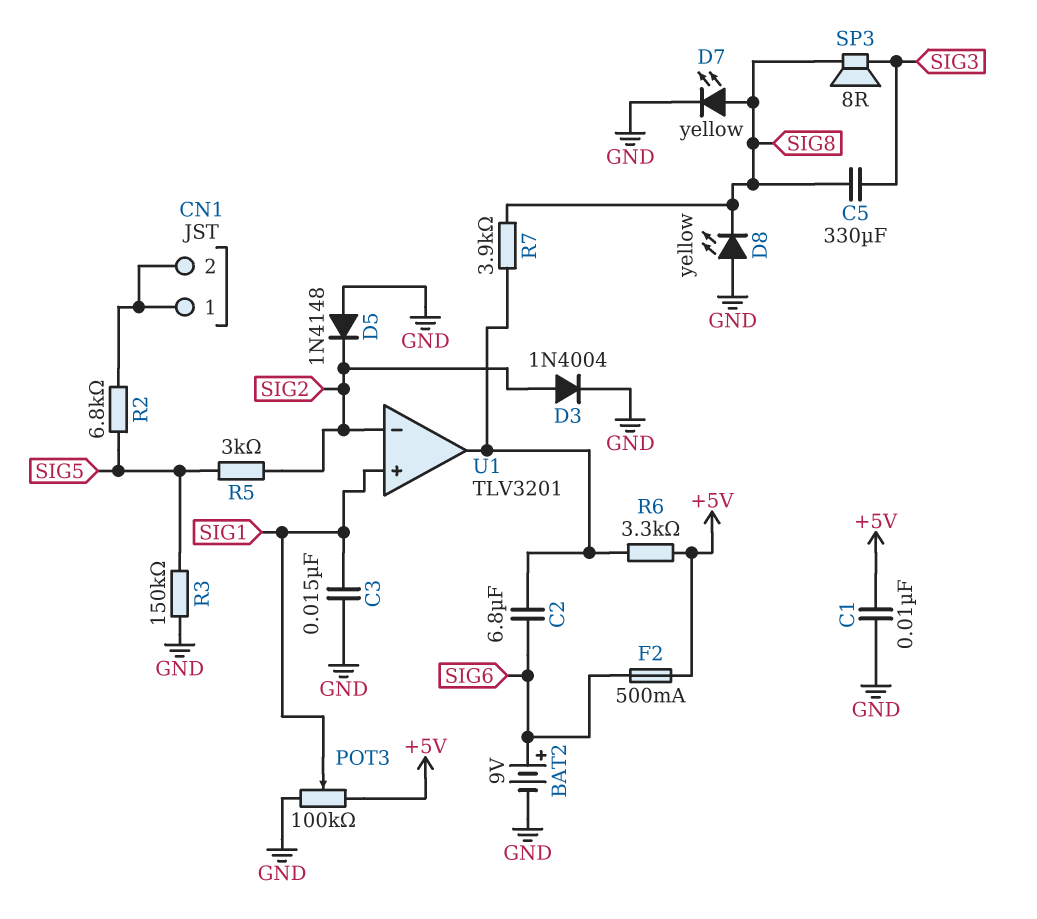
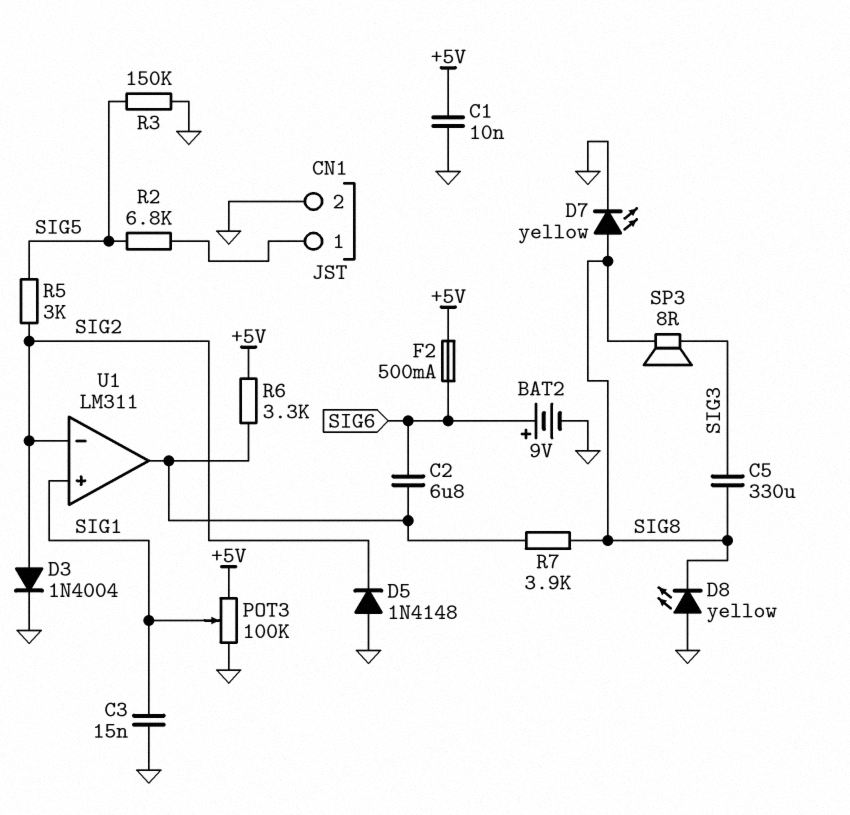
CN1 pin 2: CN1/1 -> GND
U1: TLV3201 -> LM311

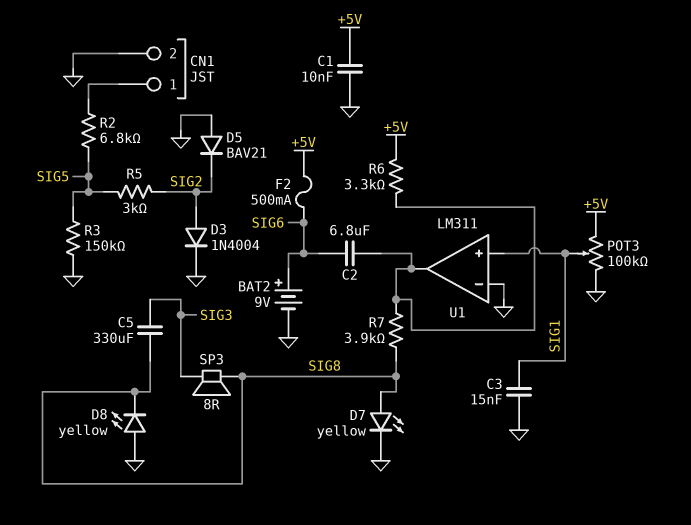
D5: diode 1N4148 (A GND, K SIG2) -> diode BAV21 (A GND, K SIG2)
U1 pin in-: SIG2 -> GND

